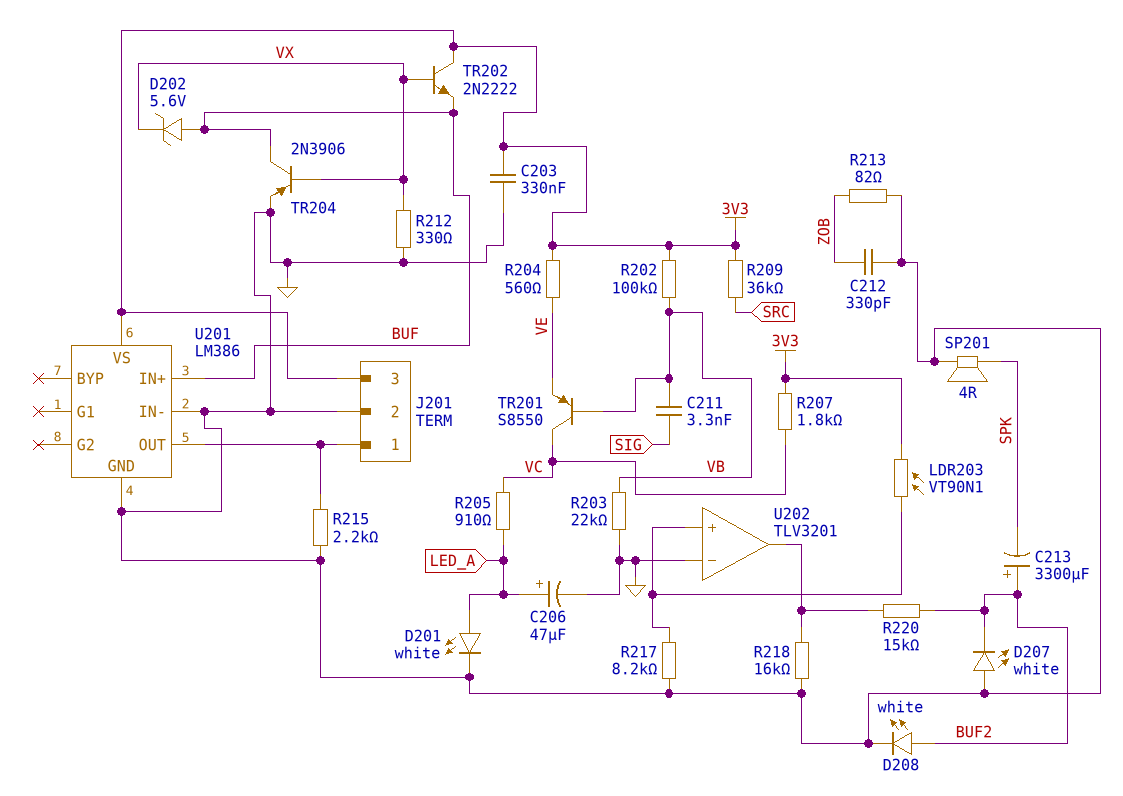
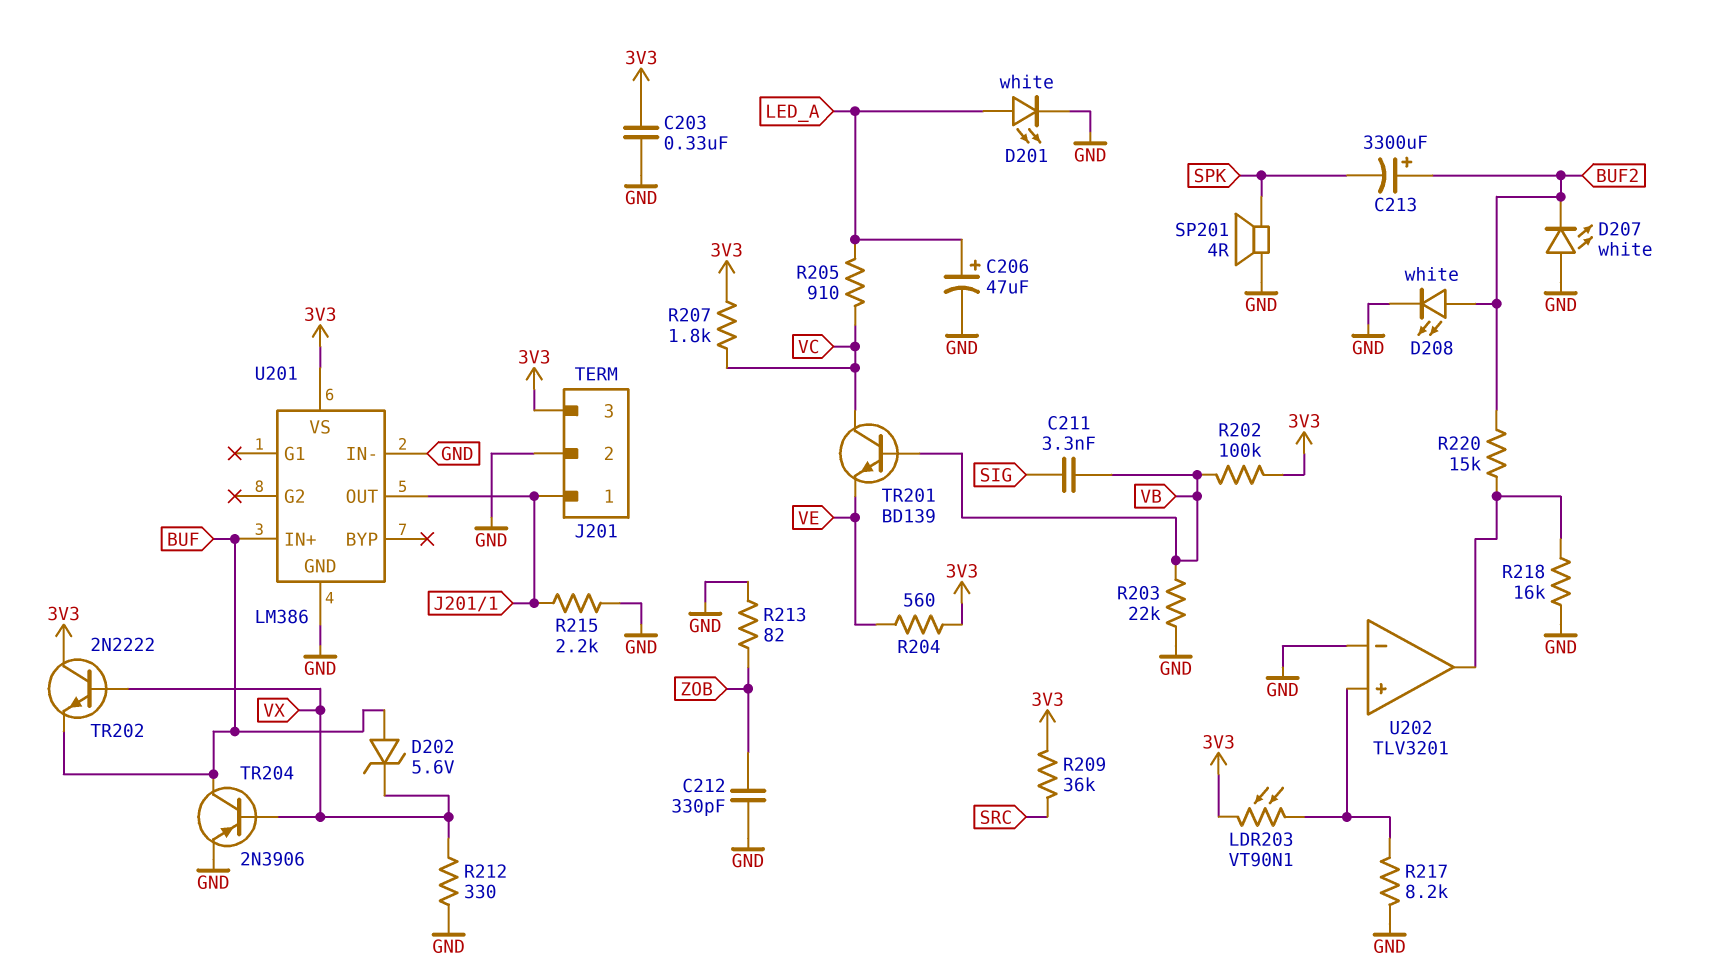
TR201: PNP S8550 (B VB, C VC, E VE) -> NPN BD139 (B VB, C VC, E VE)

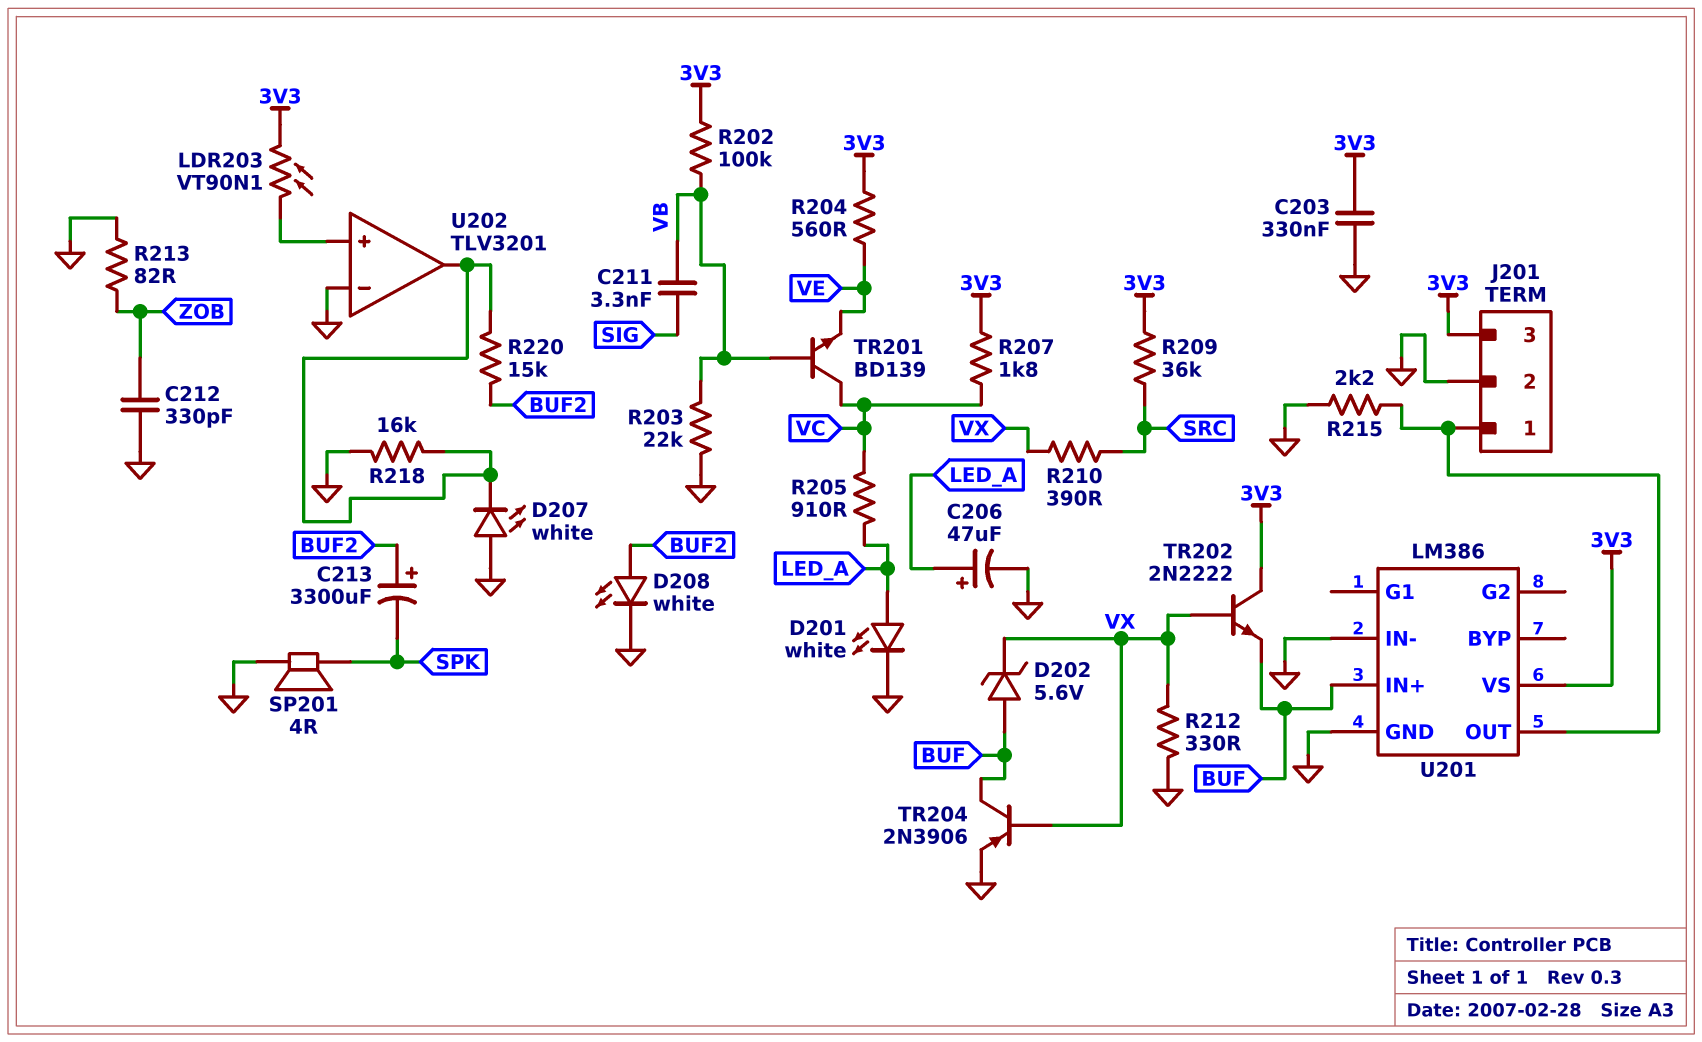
D207: LED white (A GND, K BUF2) -> LED white (A GND, K U202/out)
R210: none -> 390 (SRC, VX)
R217: 8.2k (GND, U202/in+) -> none

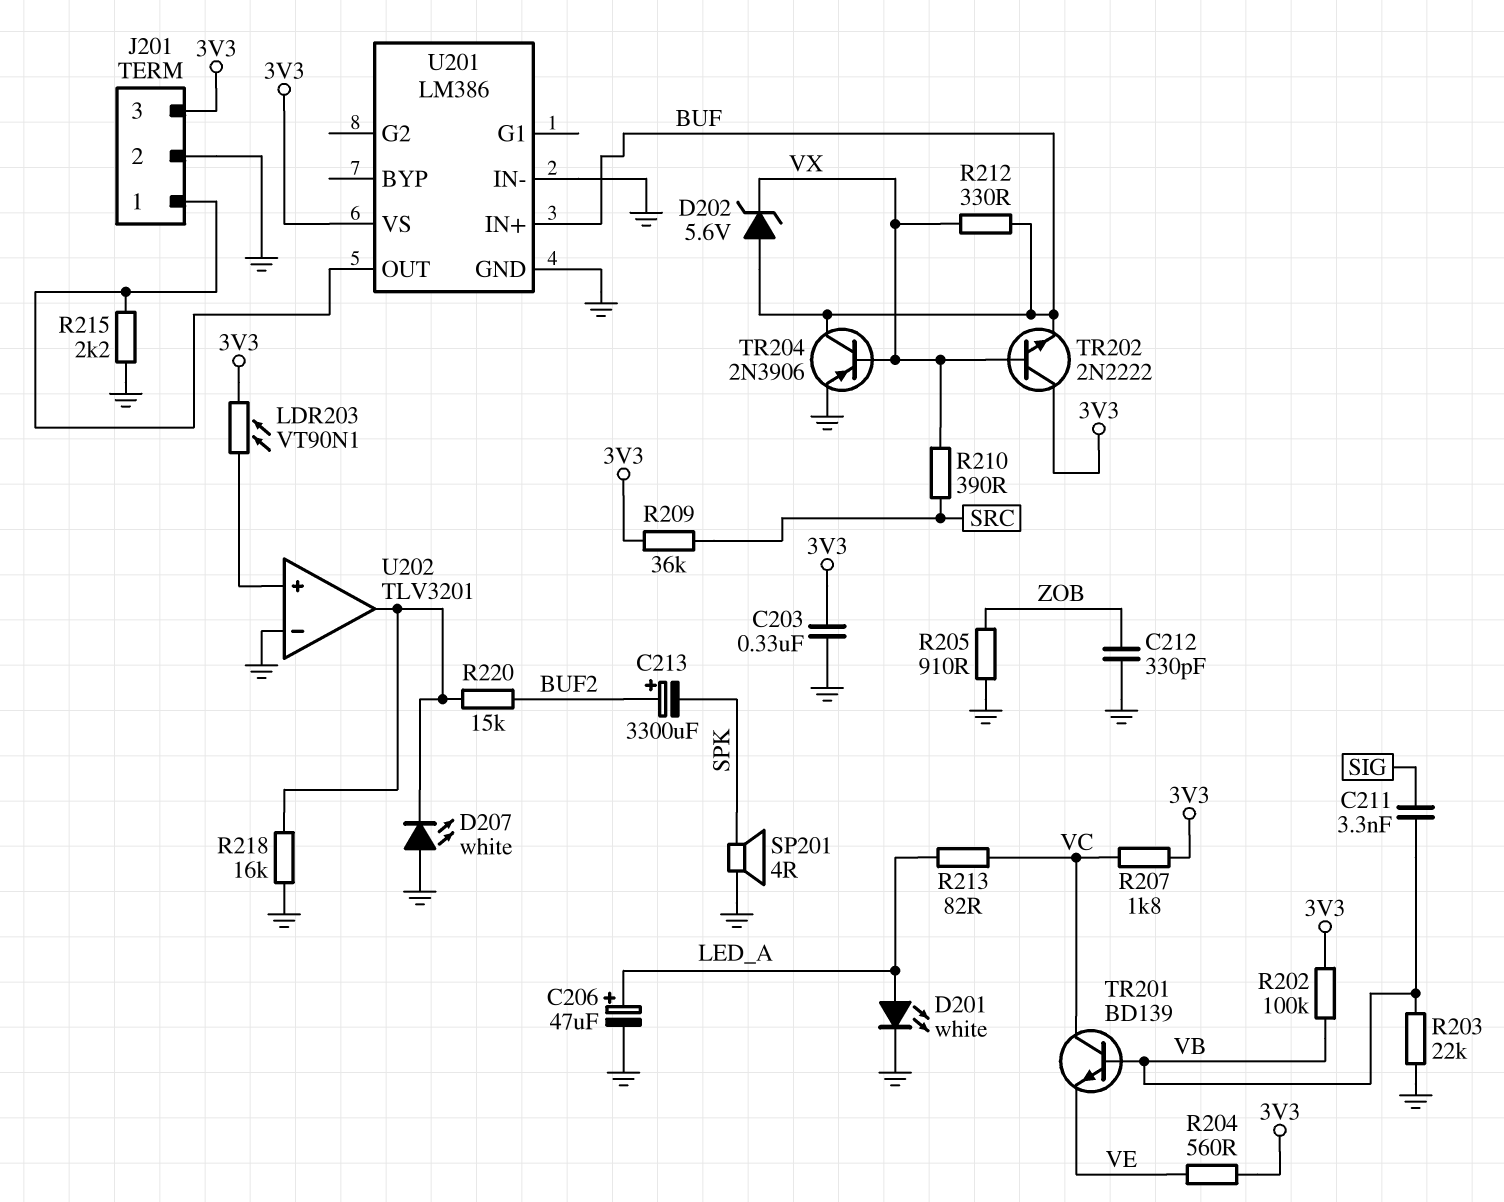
D208: LED white (A BUF2, K GND) -> none
R205: 910 (LED_A, VC) -> 910 (GND, ZOB)
R212: 330 (GND, VX) -> 330 (BUF, VX)
R213: 82 (GND, ZOB) -> 82 (LED_A, VC)

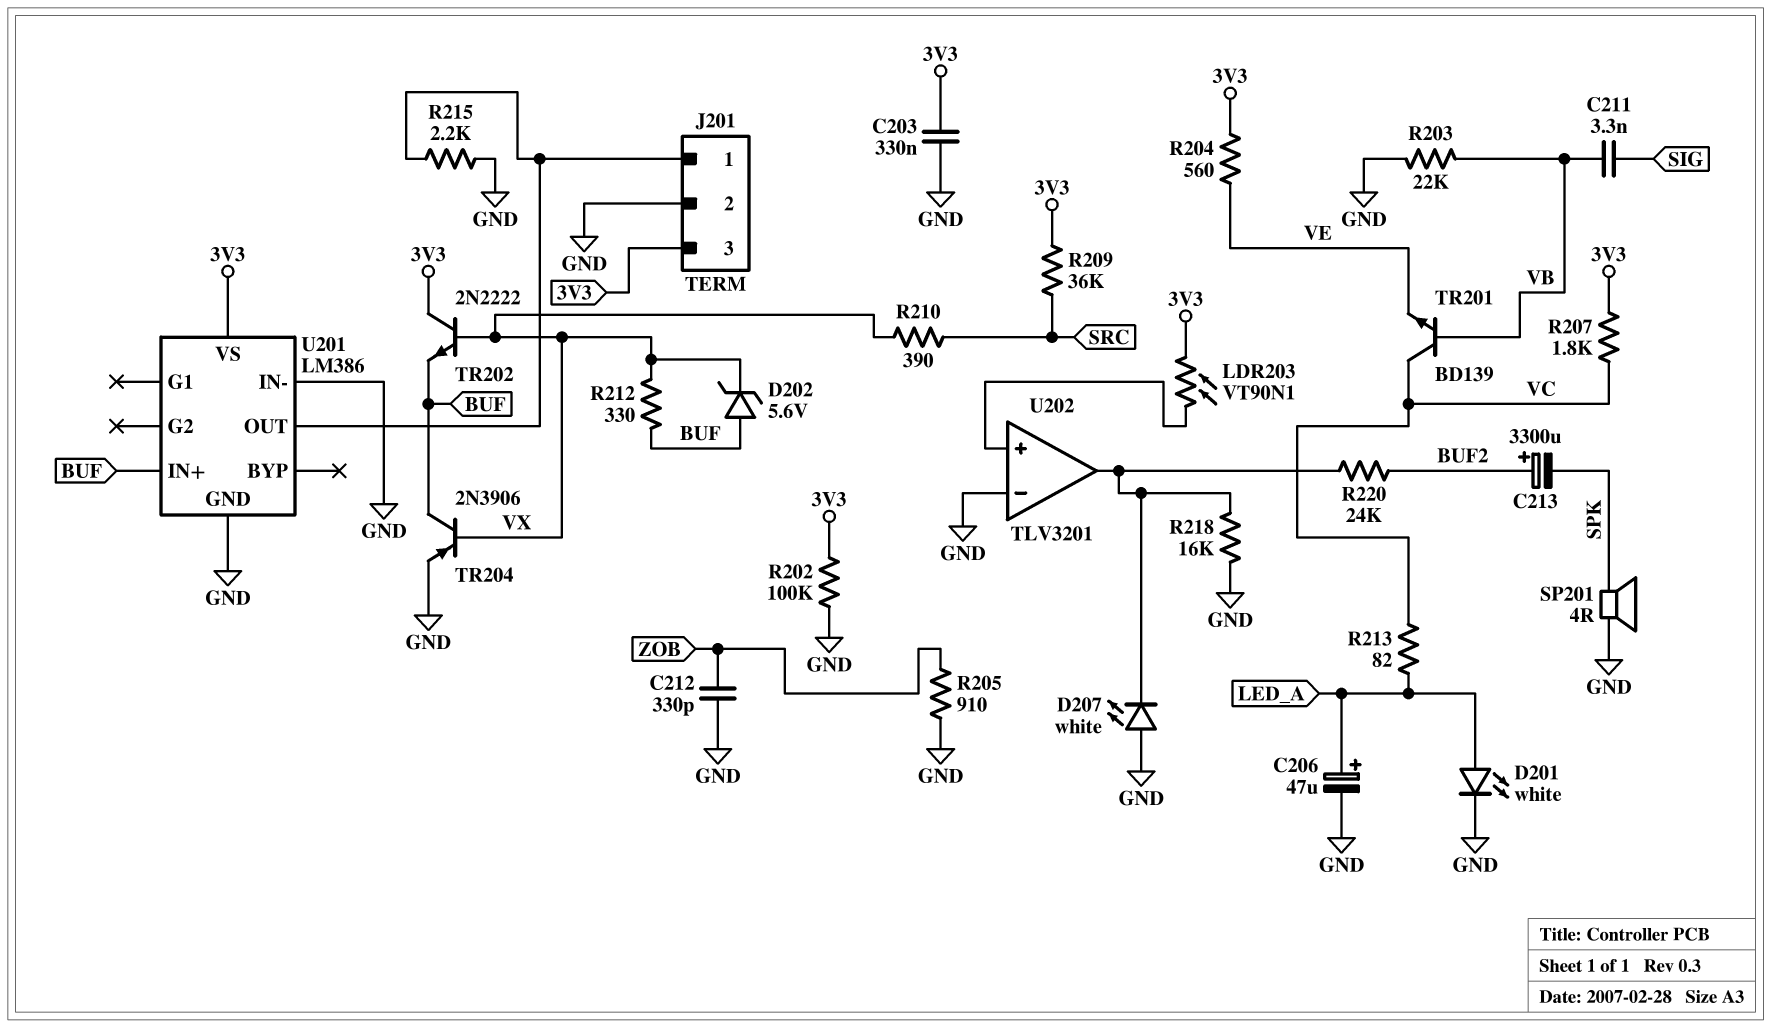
R202: 100k (3V3, VB) -> 100k (3V3, GND)
R220: 15k (BUF2, U202/out) -> 24k (BUF2, U202/out)

